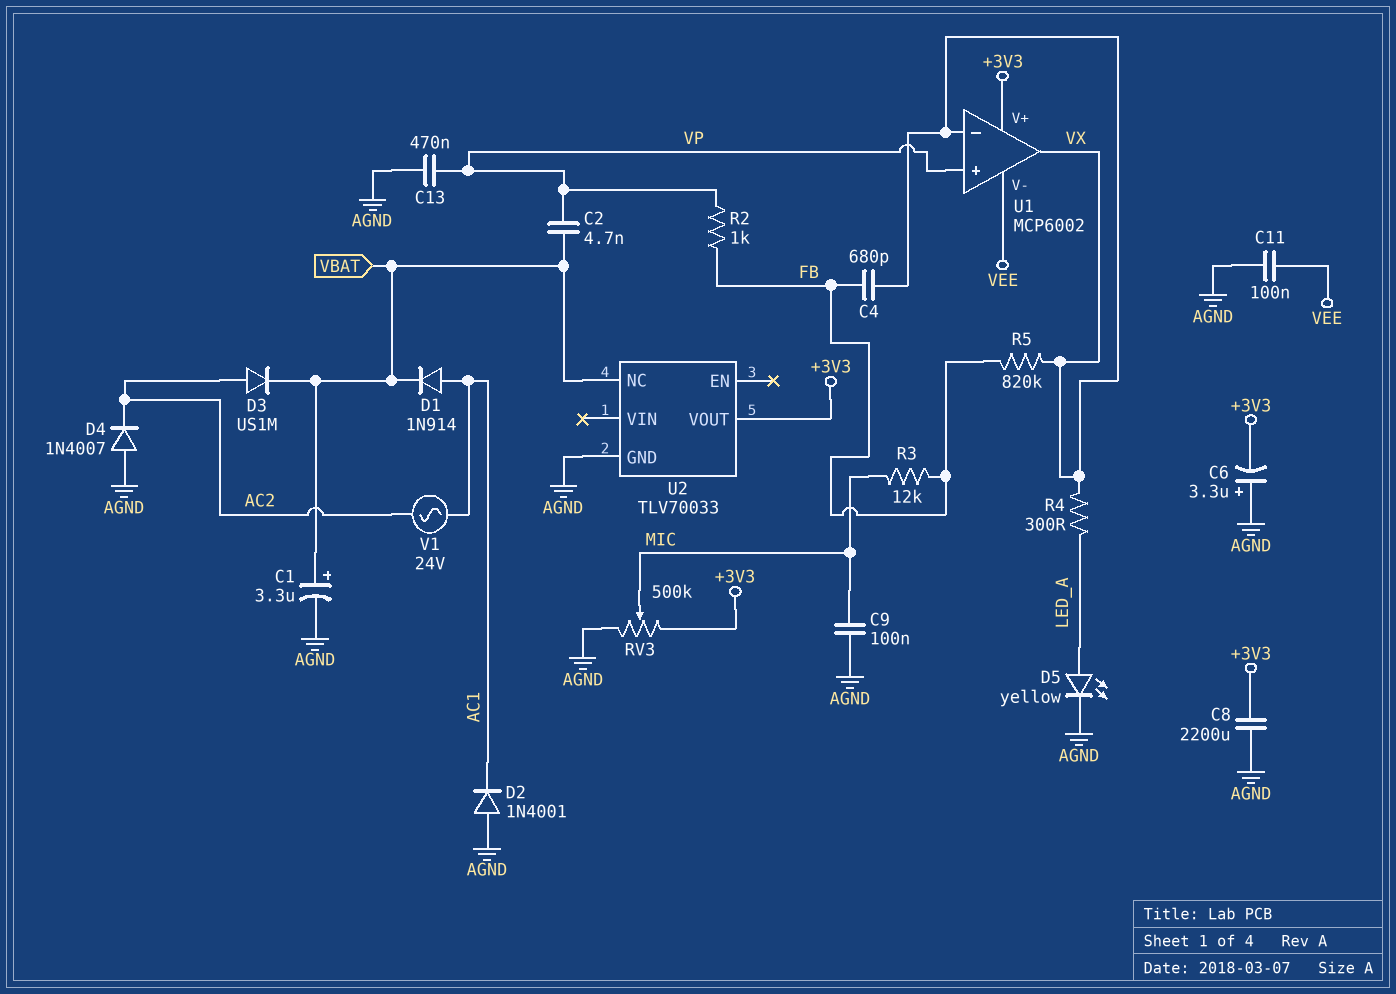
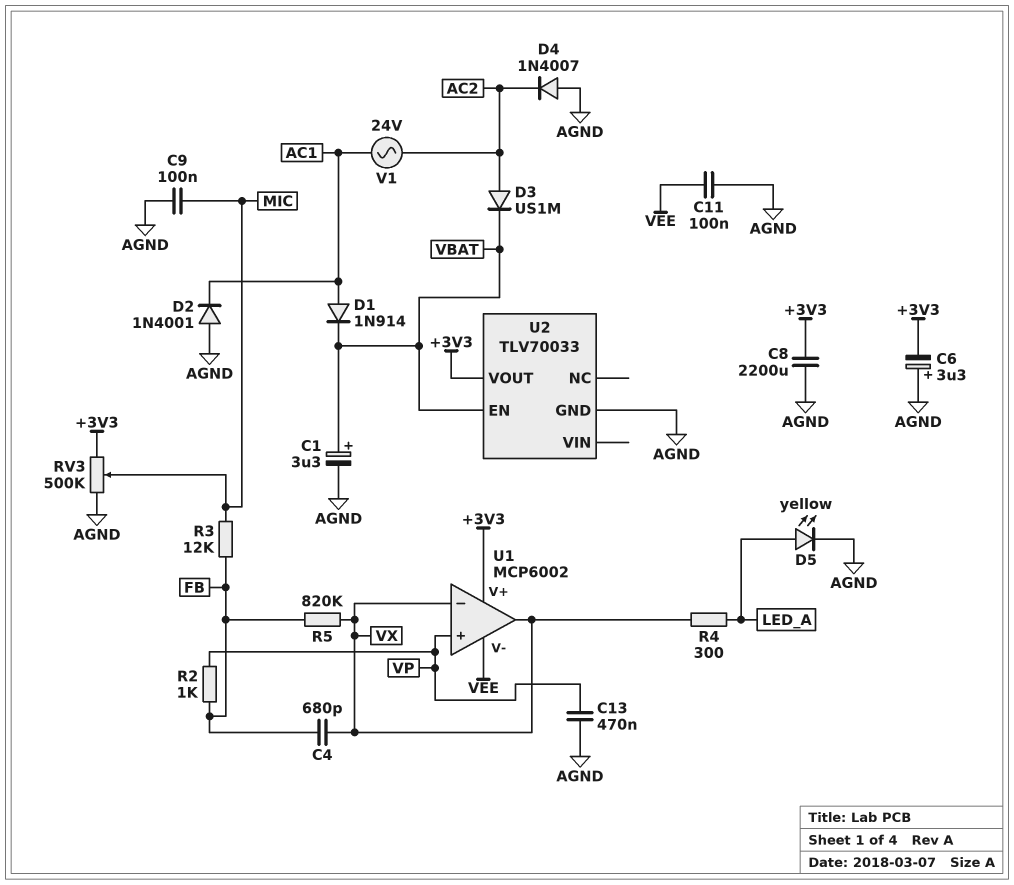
C2: 4.7nF (VBAT, VP) -> none
U2 pin EN: none -> VBAT
U2 pin NC: VBAT -> none

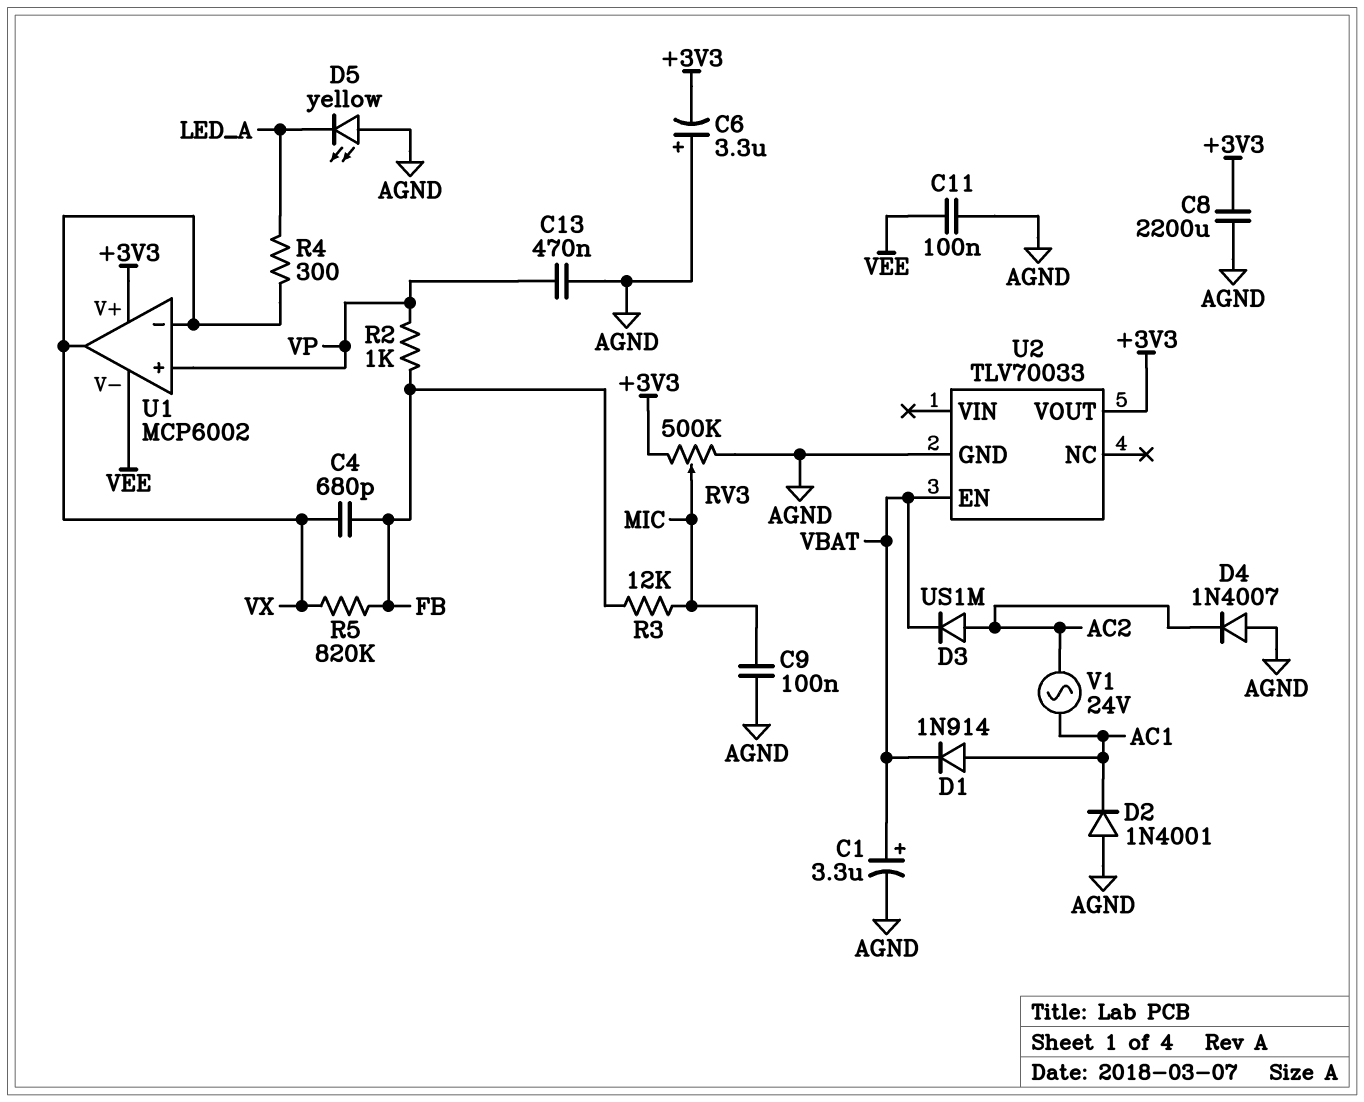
D5: LED yellow (A LED_A, K AGND) -> LED yellow (A AGND, K LED_A)

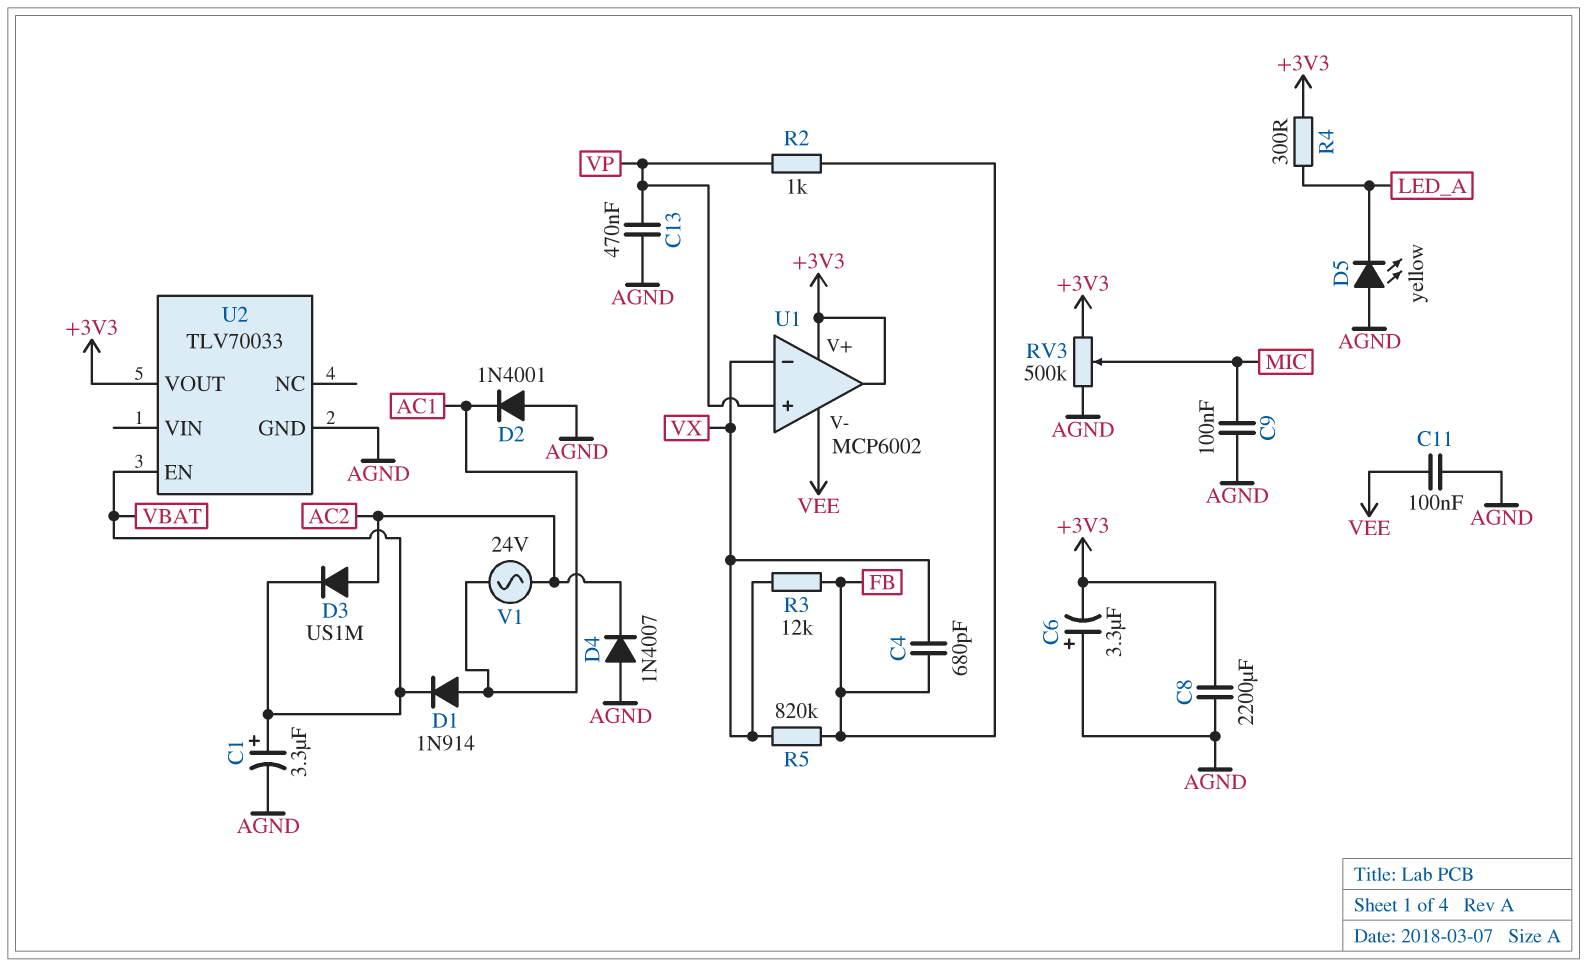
R3: 12k (FB, MIC) -> 12k (FB, VX)
R4: 300 (LED_A, VX) -> 300 (+3V3, LED_A)
U1 pin out: VX -> +3V3

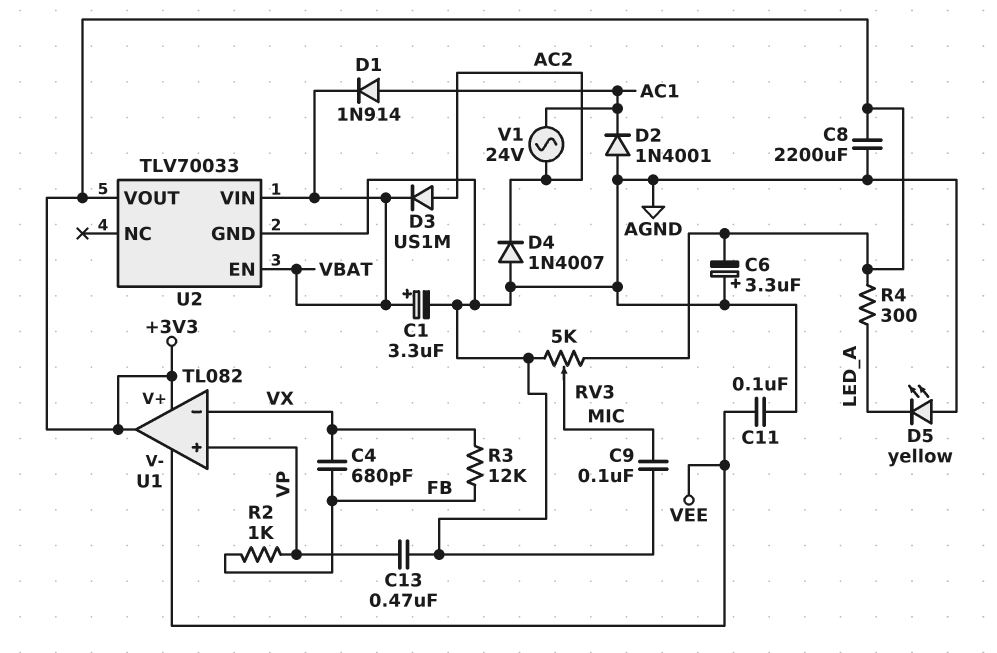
R5: 820k (FB, VX) -> none
RV3: 500k (+3V3, AGND, wiper MIC) -> 5k (+3V3, AGND, wiper MIC)
U1: MCP6002 -> TL082
U2 pin VIN: none -> VBAT

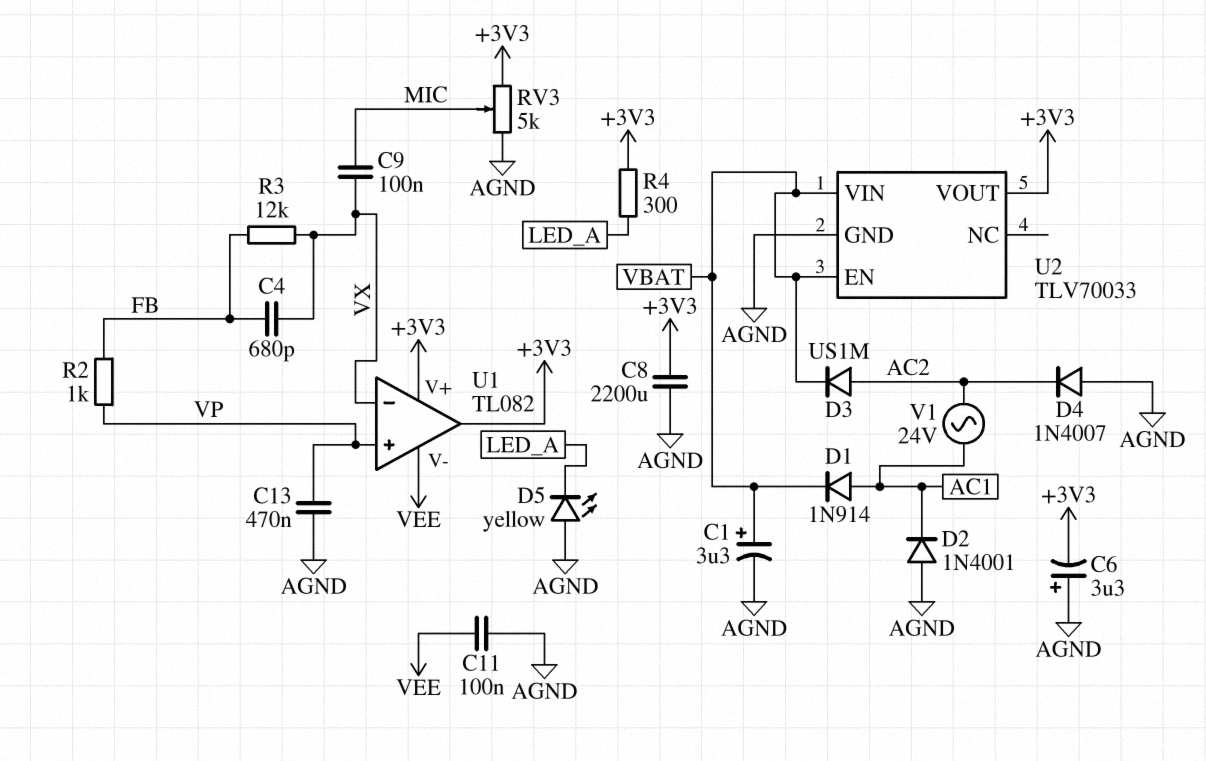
C9: 100nF (AGND, MIC) -> 100nF (MIC, VX)

